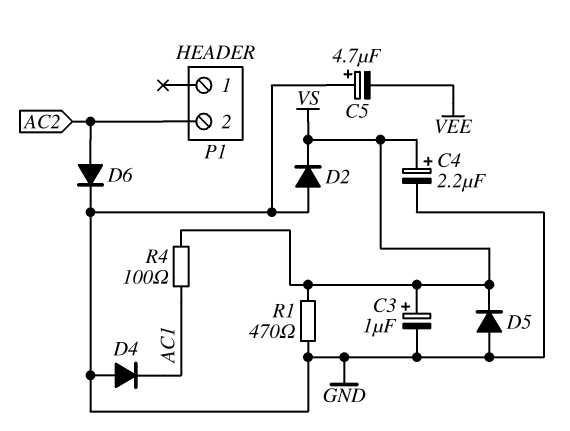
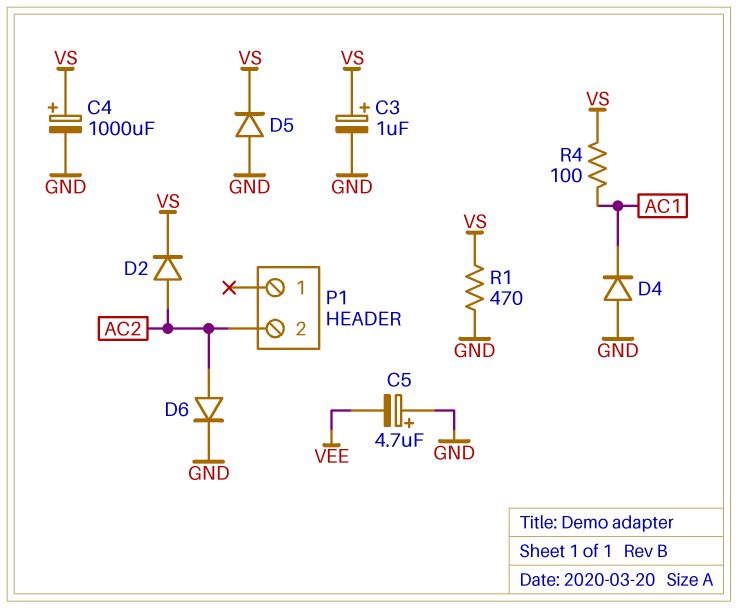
C4: 2.2uF (plus VS, minus GND) -> 1000uF (plus VS, minus GND)
D2: diode (A GND, K VS) -> diode (A AC2, K VS)

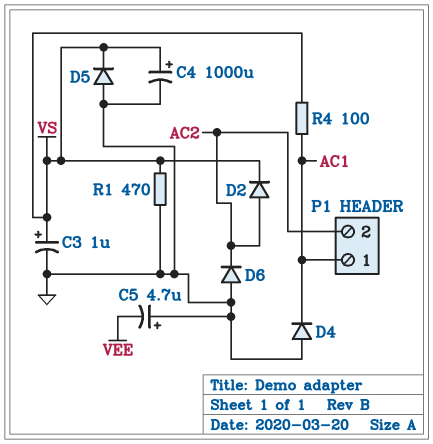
D6: diode (A AC2, K GND) -> diode (A GND, K AC2)
P1 pin 1: none -> AC1

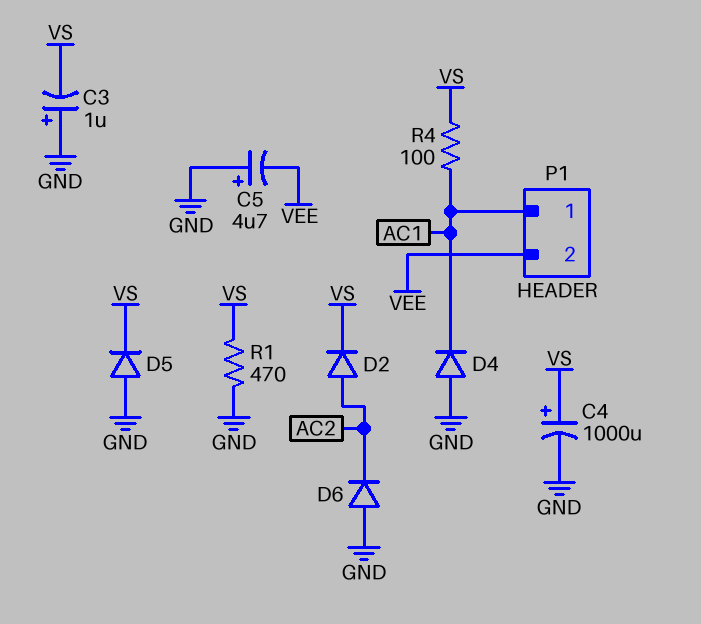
C3: 1uF (plus VS, minus GND) -> 1uF (plus GND, minus VS)
P1 pin 2: AC2 -> VEE

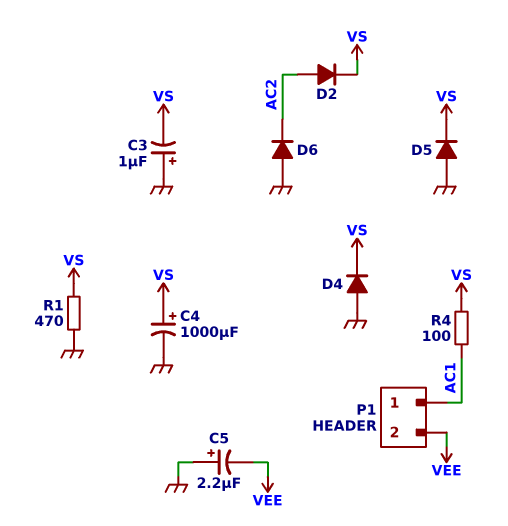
C5: 4.7uF (plus GND, minus VEE) -> 2.2uF (plus GND, minus VEE)
D4: diode (A GND, K AC1) -> diode (A GND, K VS)

